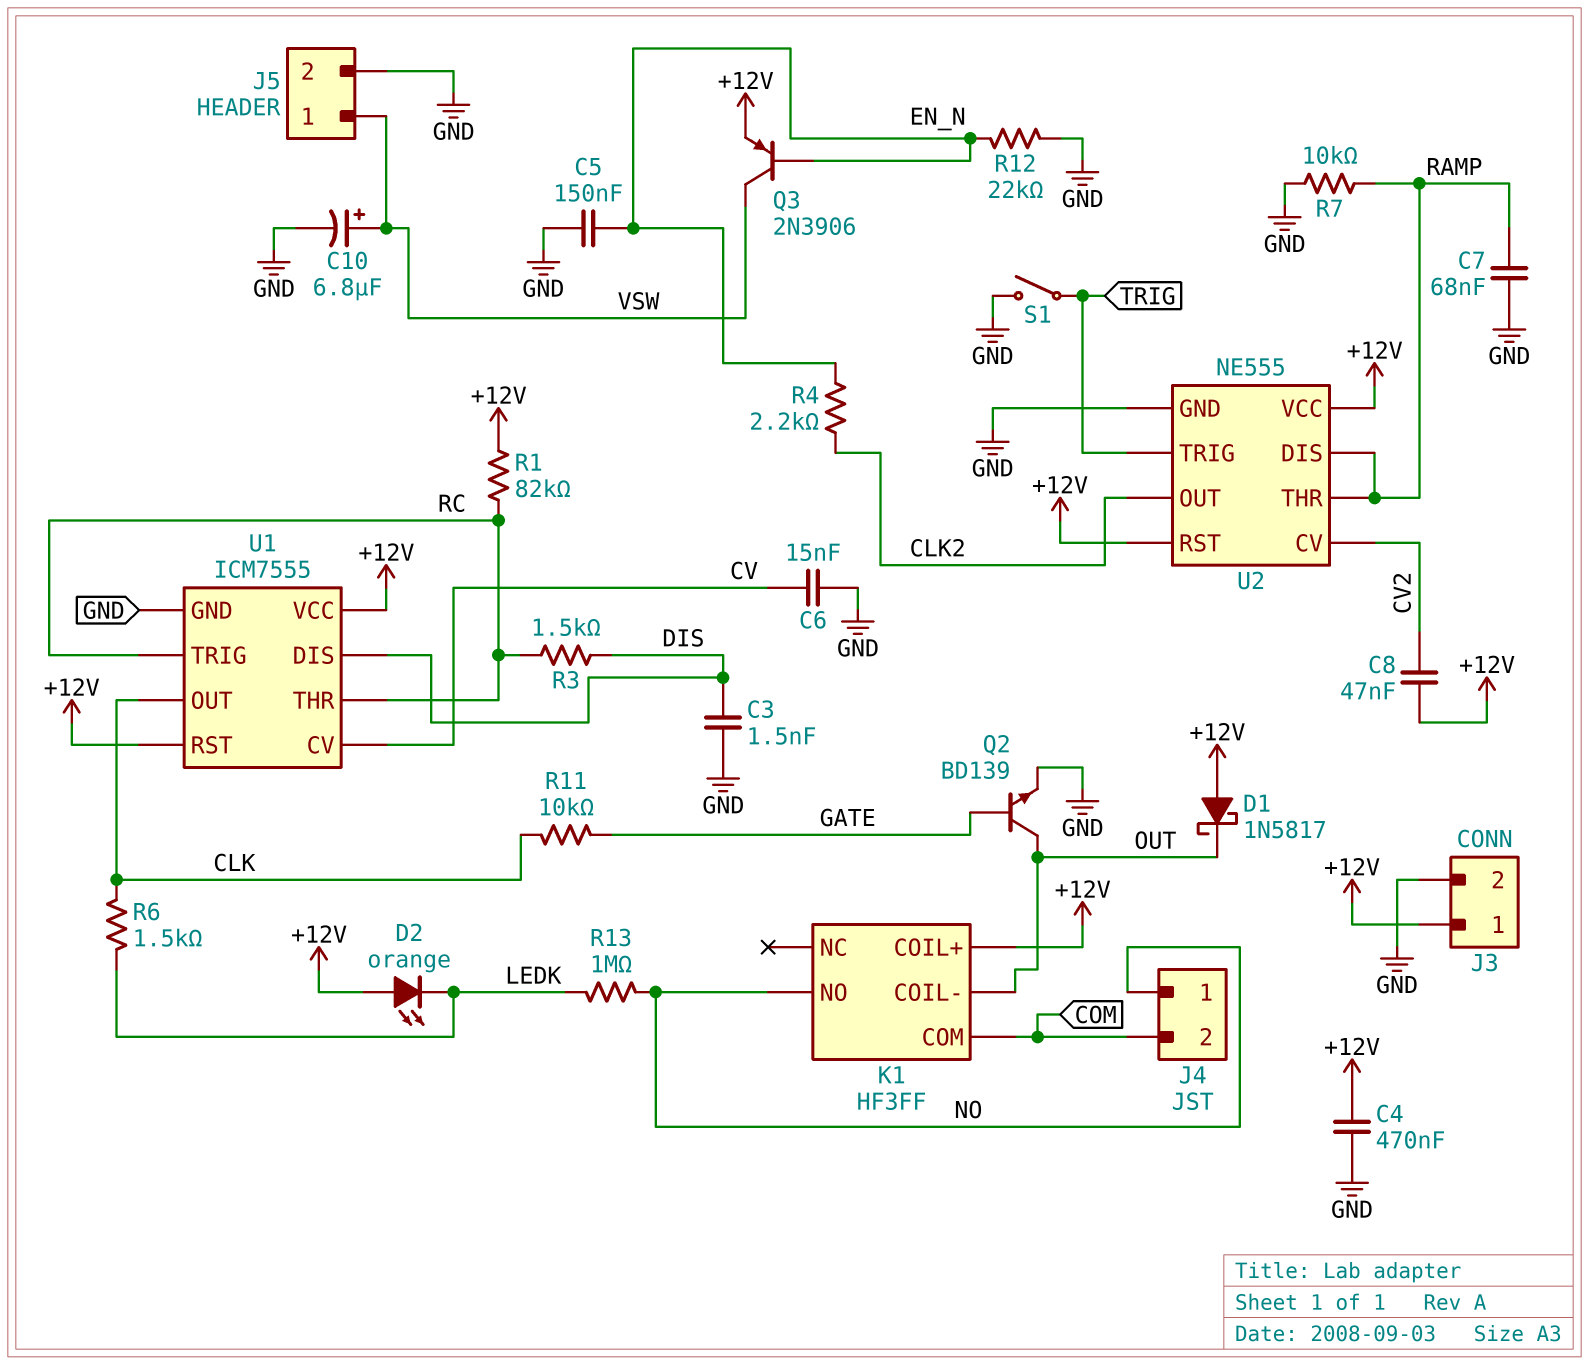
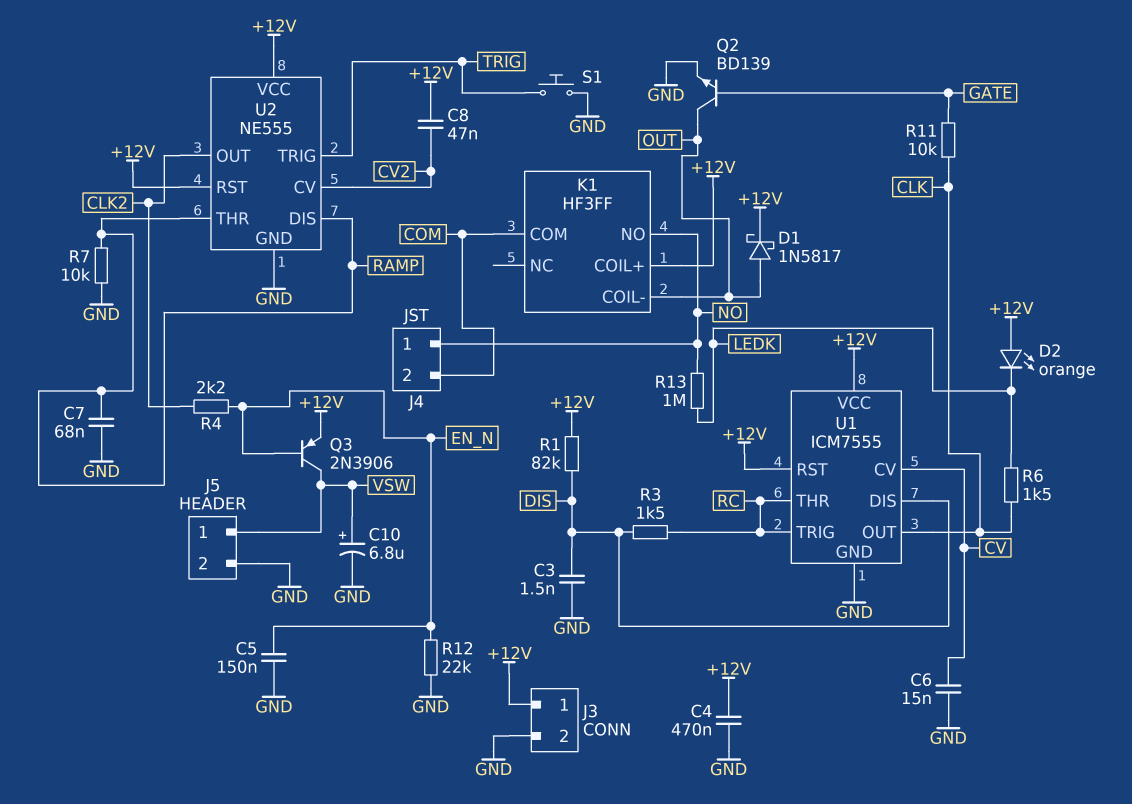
D1: schottky 1N5817 (A +12V, K OUT) -> schottky 1N5817 (A OUT, K +12V)
R1: 82k (+12V, RC) -> 82k (+12V, DIS)
S1: switch (GND, TRIG) -> button (GND, TRIG)

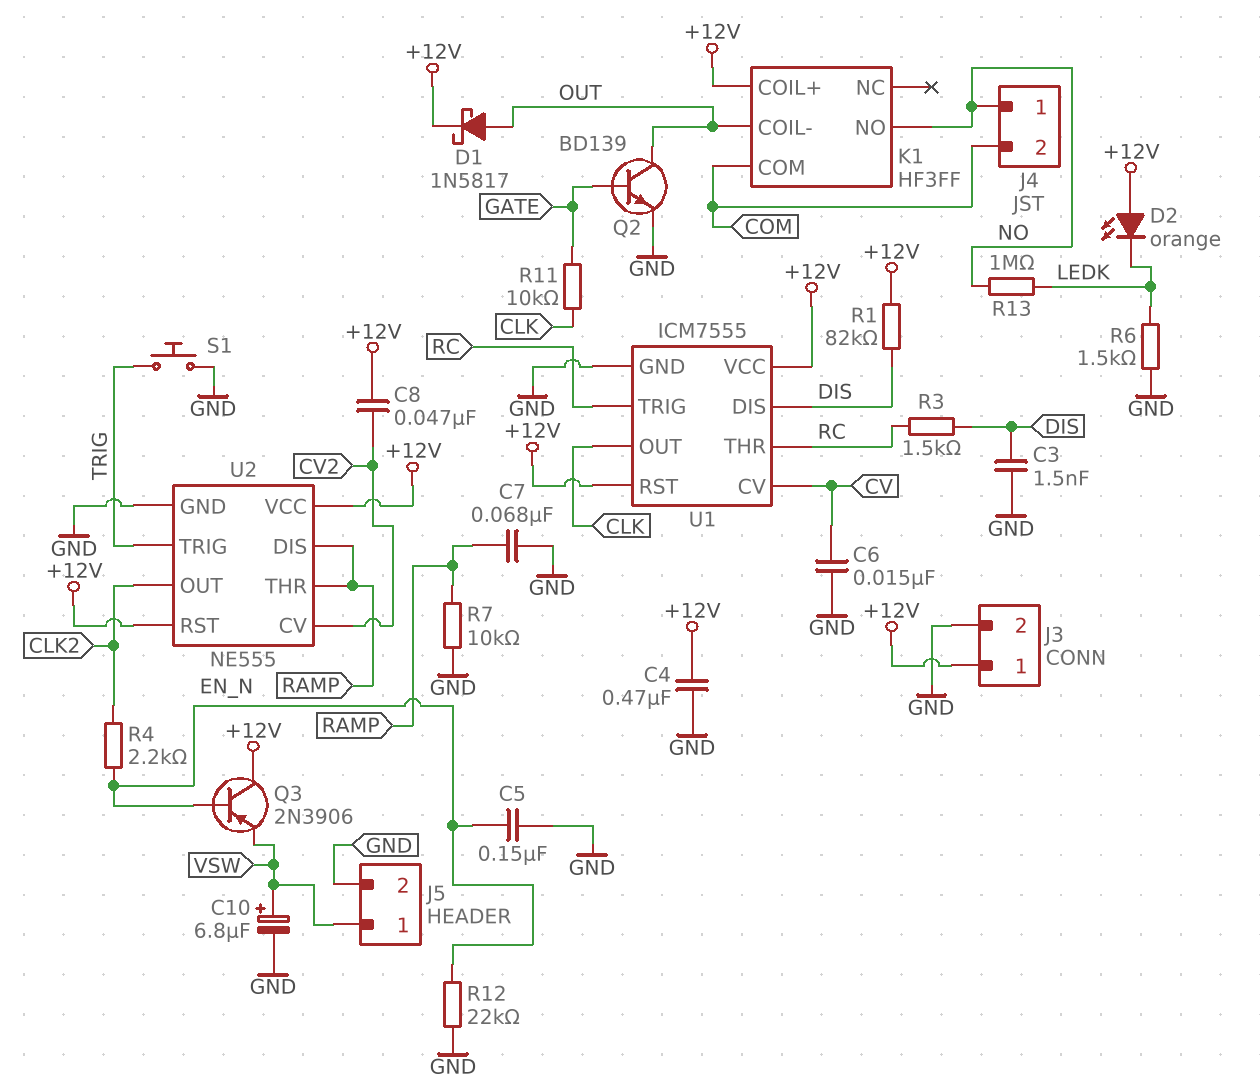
Q3: PNP 2N3906 (B EN_N, C VSW, E +12V) -> PNP 2N3906 (B EN_N, C +12V, E VSW)
R6: 1.5k (CLK, LEDK) -> 1.5k (GND, LEDK)

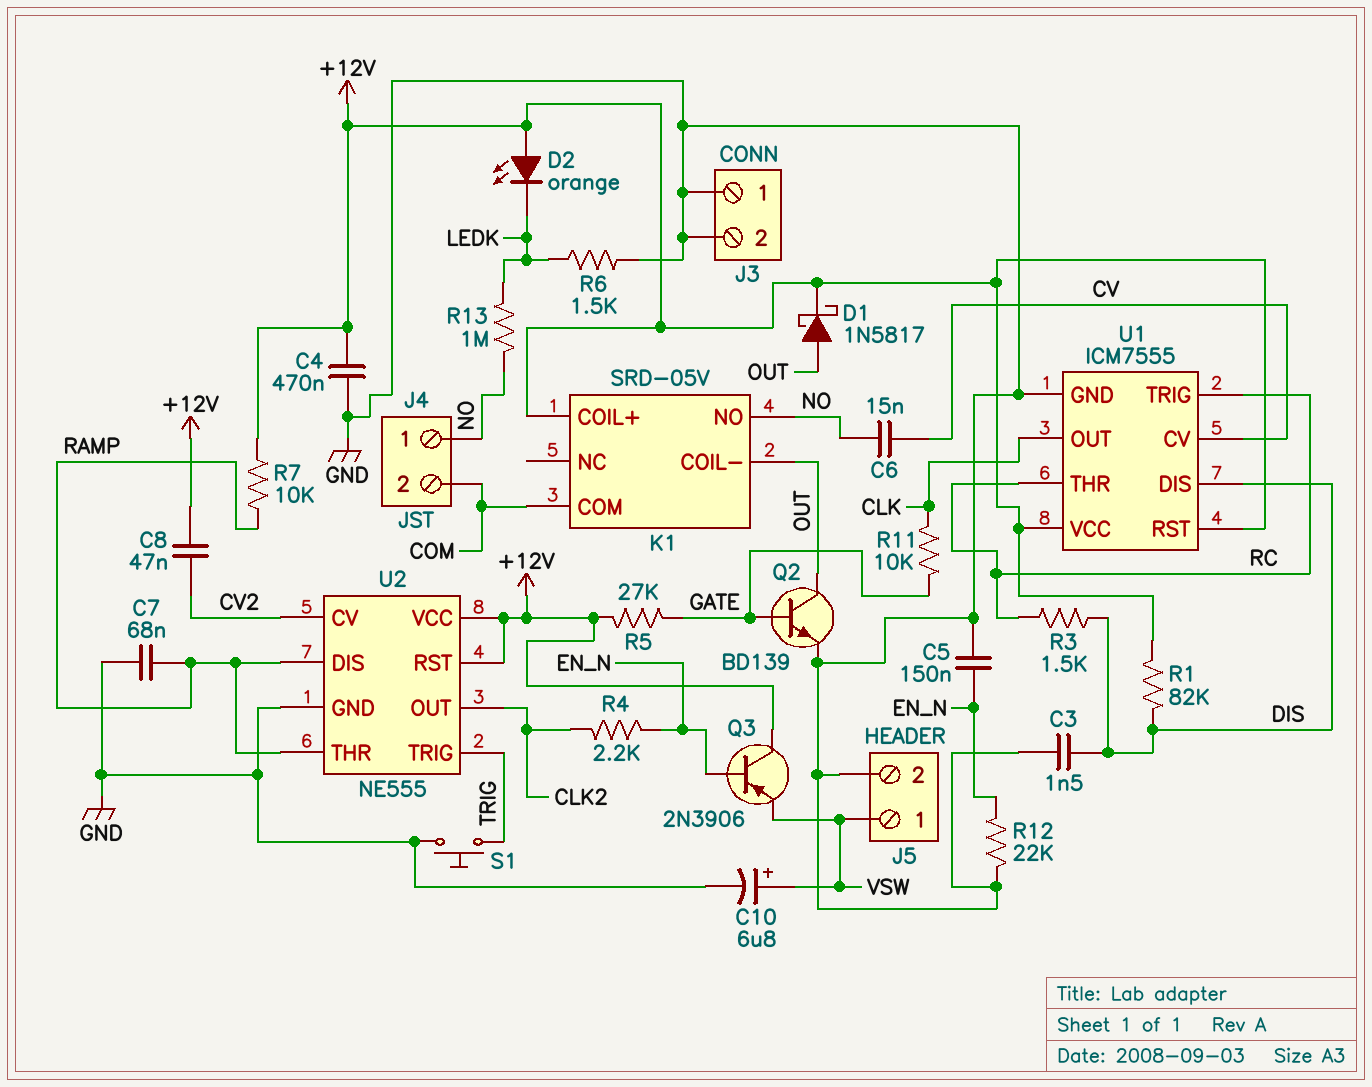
C6: 15nF (CV, GND) -> 15nF (CV, NO)
J3 pin 1: +12V -> GND
K1: HF3FF -> SRD-05V
R5: none -> 27k (+12V, GATE)
R7: 10k (GND, RAMP) -> 10k (+12V, RAMP)

